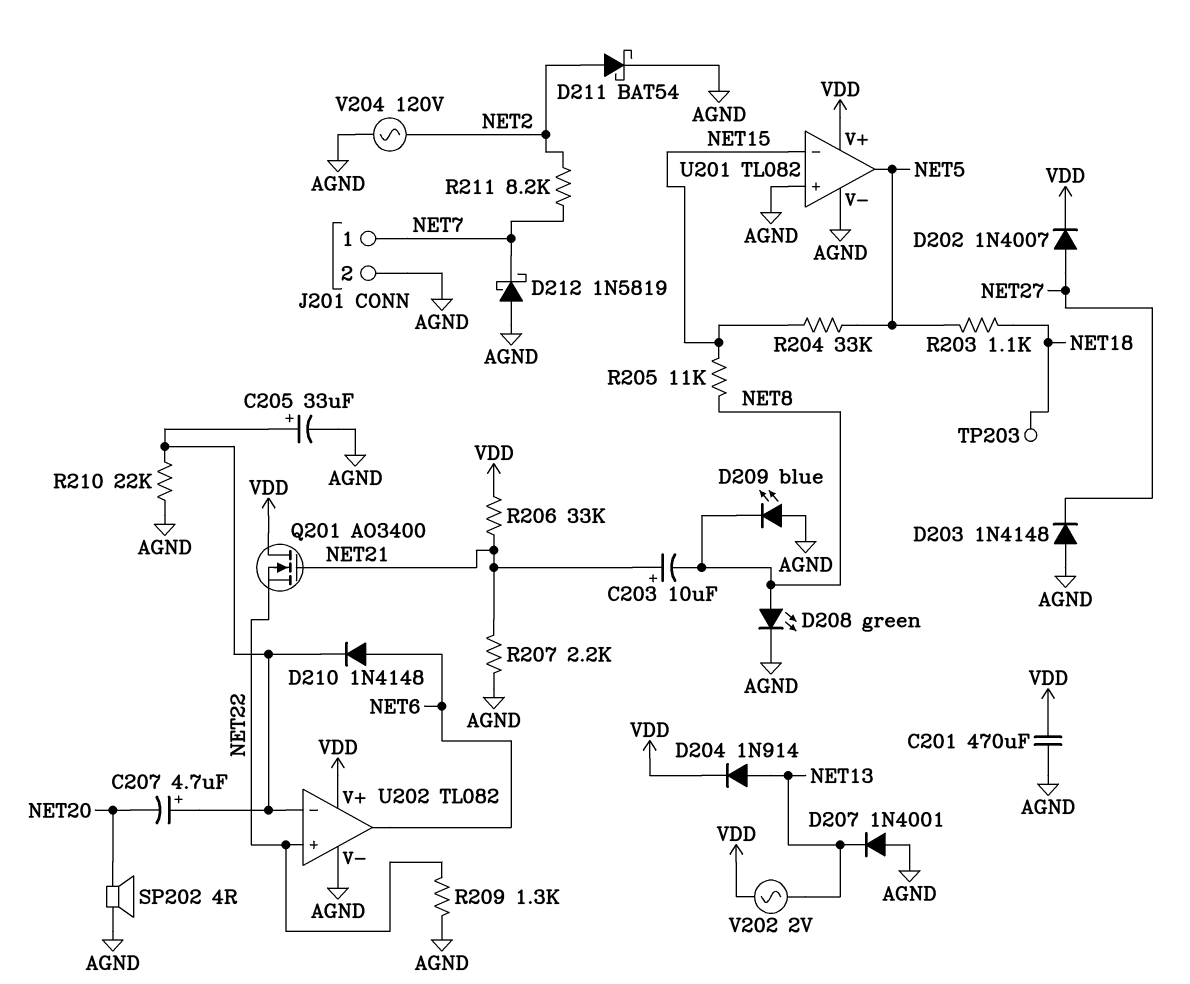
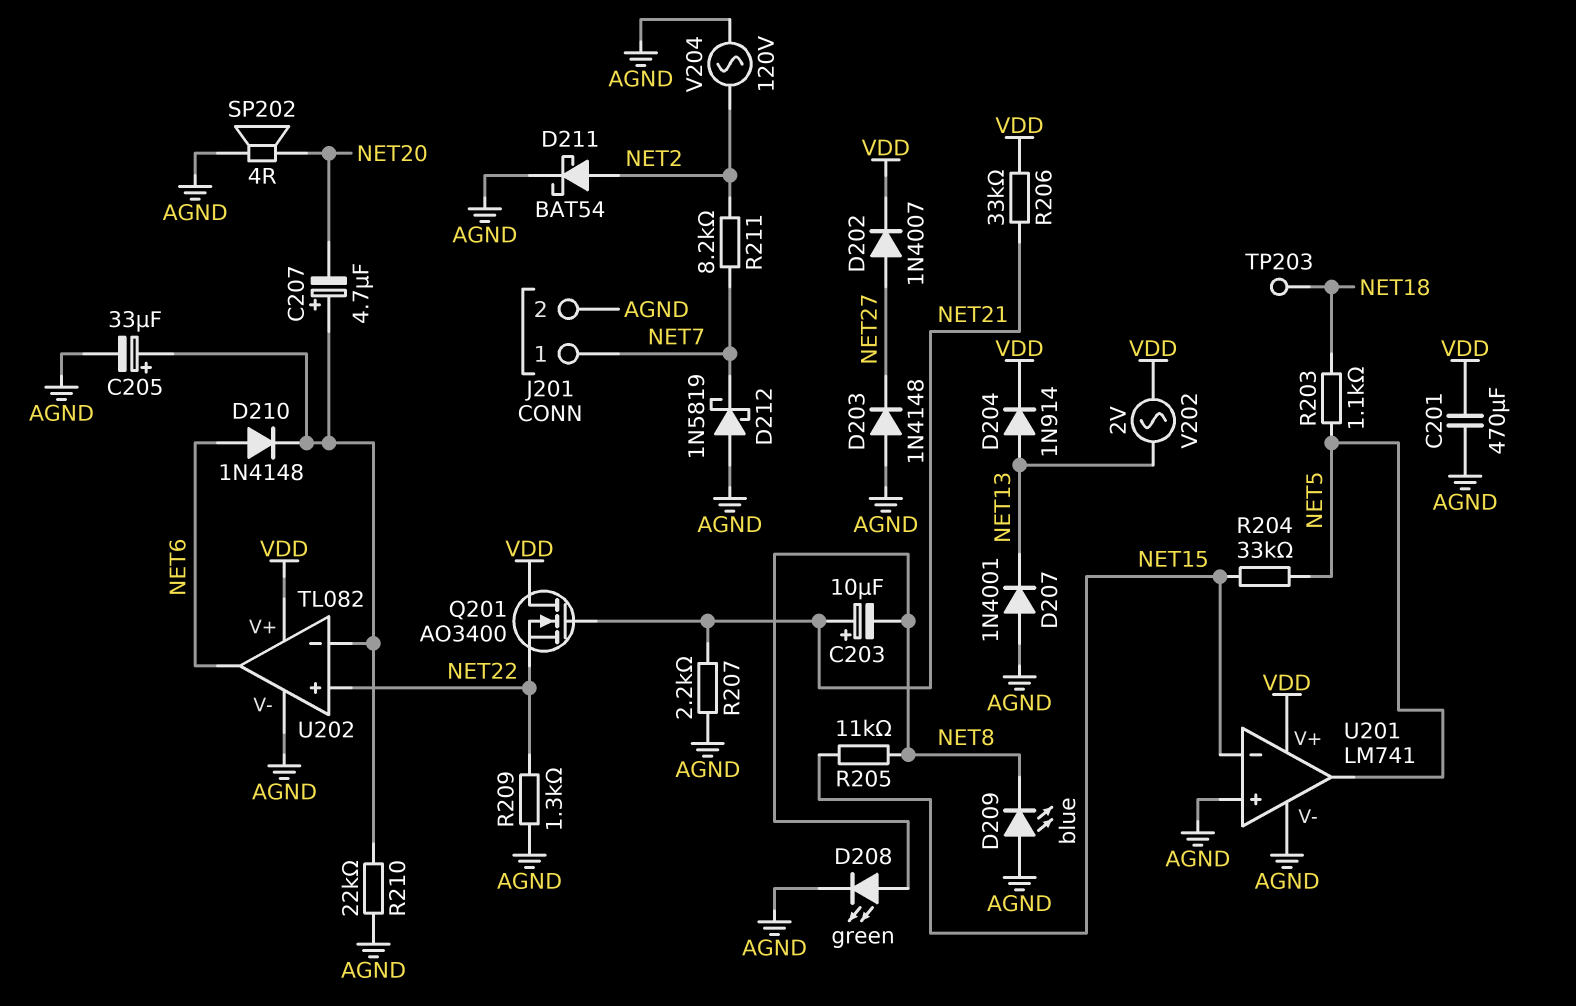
U201: TL082 -> LM741

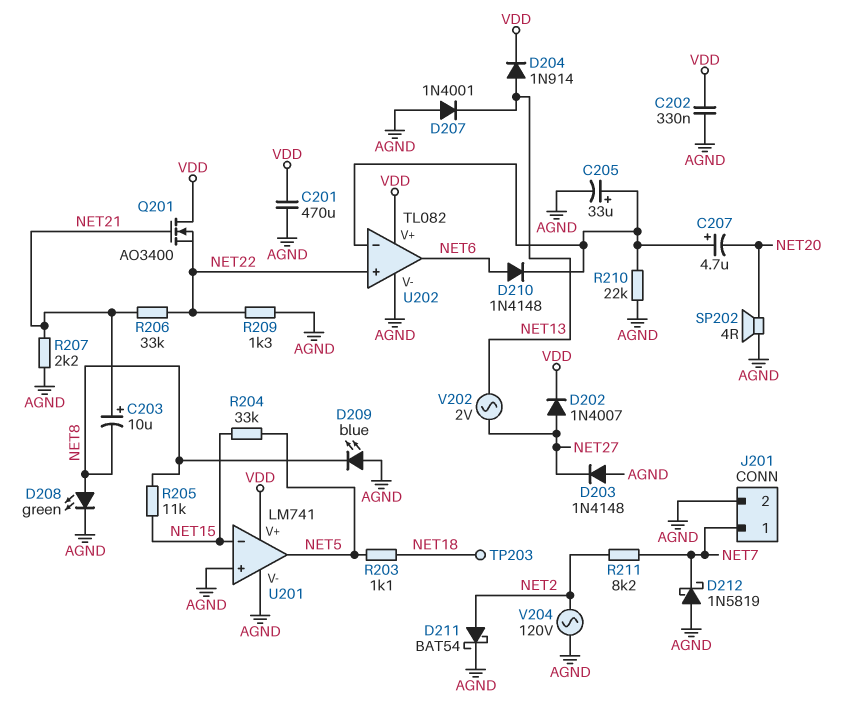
C202: none -> 330nF (AGND, VDD)
R206: 33k (NET21, VDD) -> 33k (NET21, NET22)
V202: AC 2V (NET13, VDD) -> AC 2V (NET13, NET27)

